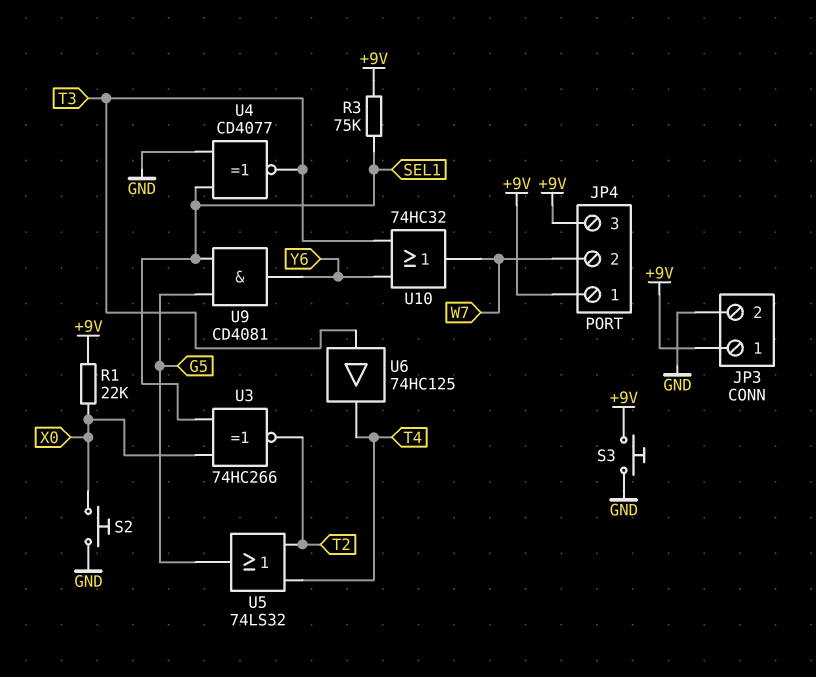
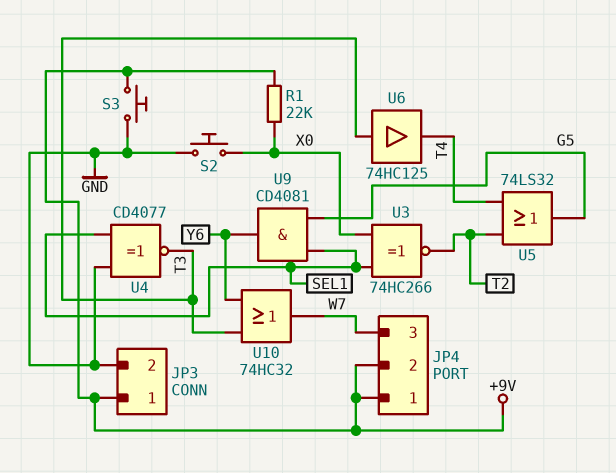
JP4 pin 2: W7 -> +9V
JP4 pin 3: +9V -> W7
R3: 75k (+9V, SEL1) -> none

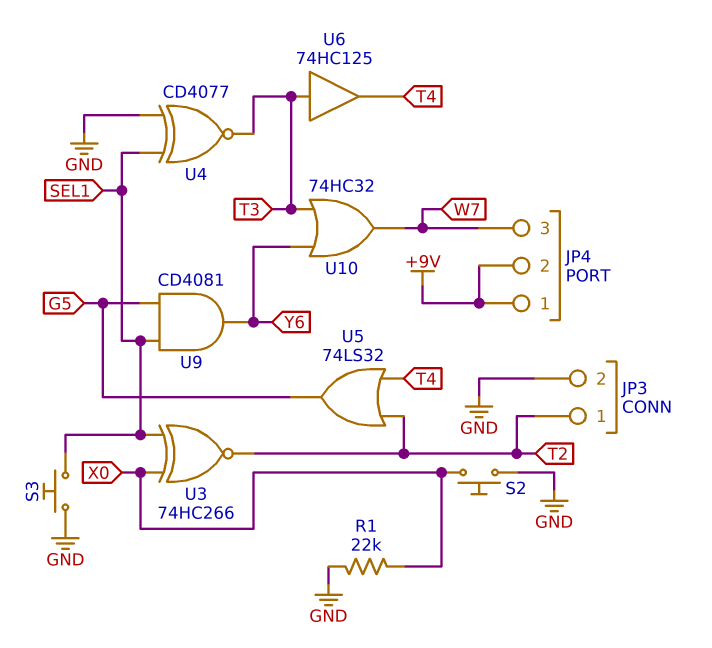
JP3 pin 1: +9V -> T2
R1: 22k (+9V, X0) -> 22k (GND, X0)
S3: button (+9V, GND) -> button (GND, SEL1)

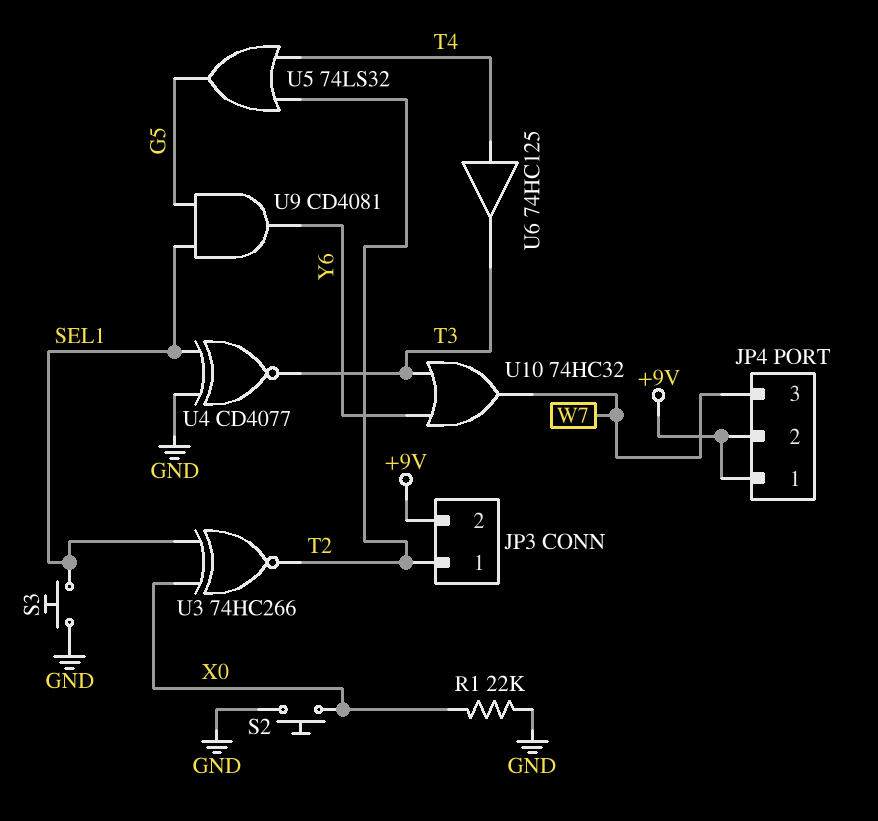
JP3 pin 2: GND -> +9V
U6: buffer 74HC125 (in T3, out T4) -> buffer 74HC125 (in T4, out T3)

